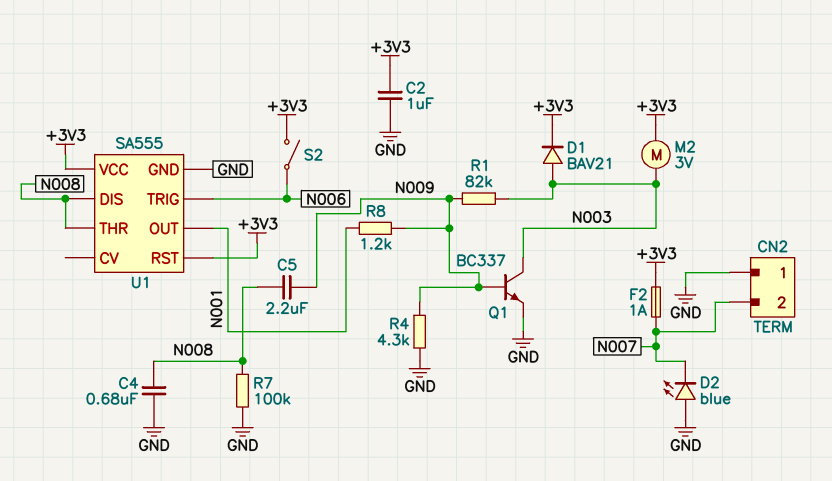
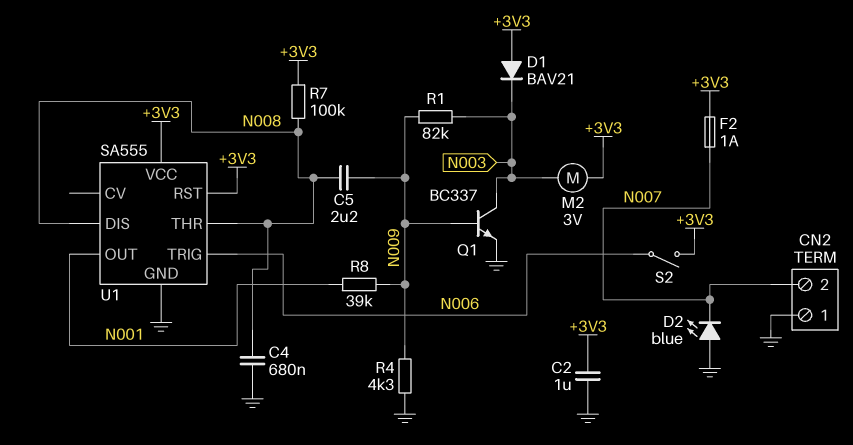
D1: diode BAV21 (A N003, K +3V3) -> diode BAV21 (A +3V3, K N003)
R7: 100k (GND, N008) -> 100k (+3V3, N008)
R8: 1.2k (N001, N009) -> 39k (N001, N009)

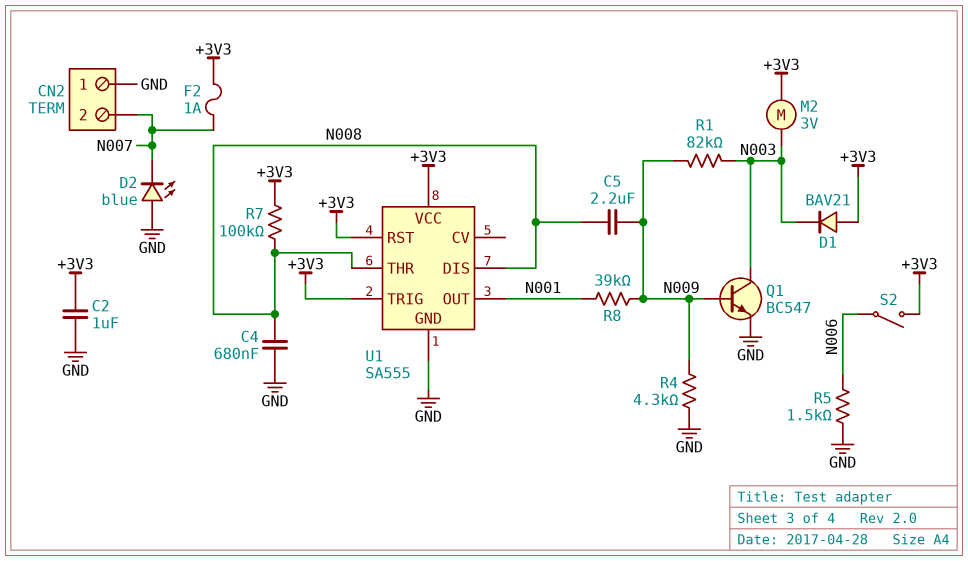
Q1: NPN BC337 (B N009, C N003, E GND) -> NPN BC547 (B N009, C N003, E GND)
R5: none -> 1.5k (GND, N006)
U1 pin TRIG: N006 -> +3V3

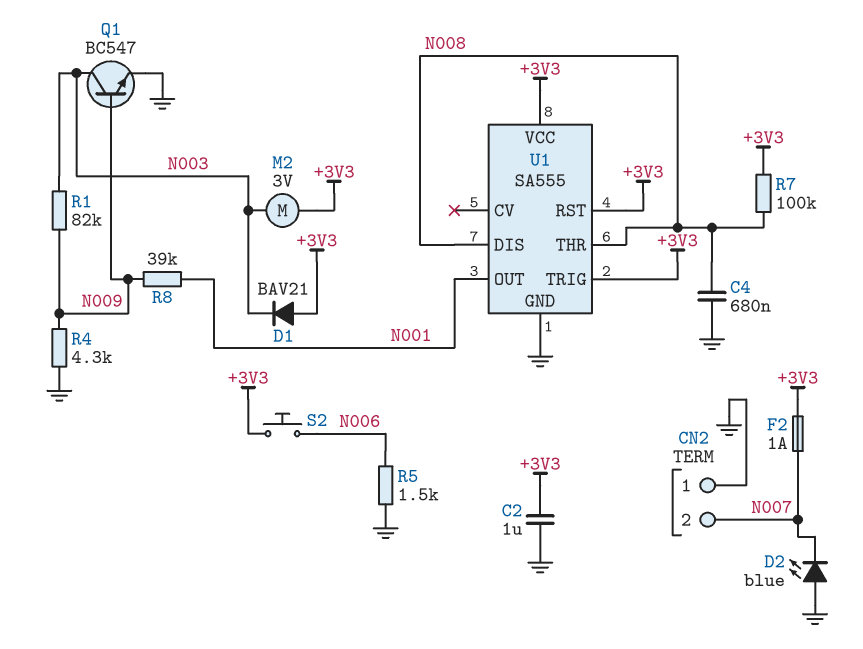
C5: 2.2uF (N008, N009) -> none
S2: switch (+3V3, N006) -> button (+3V3, N006)

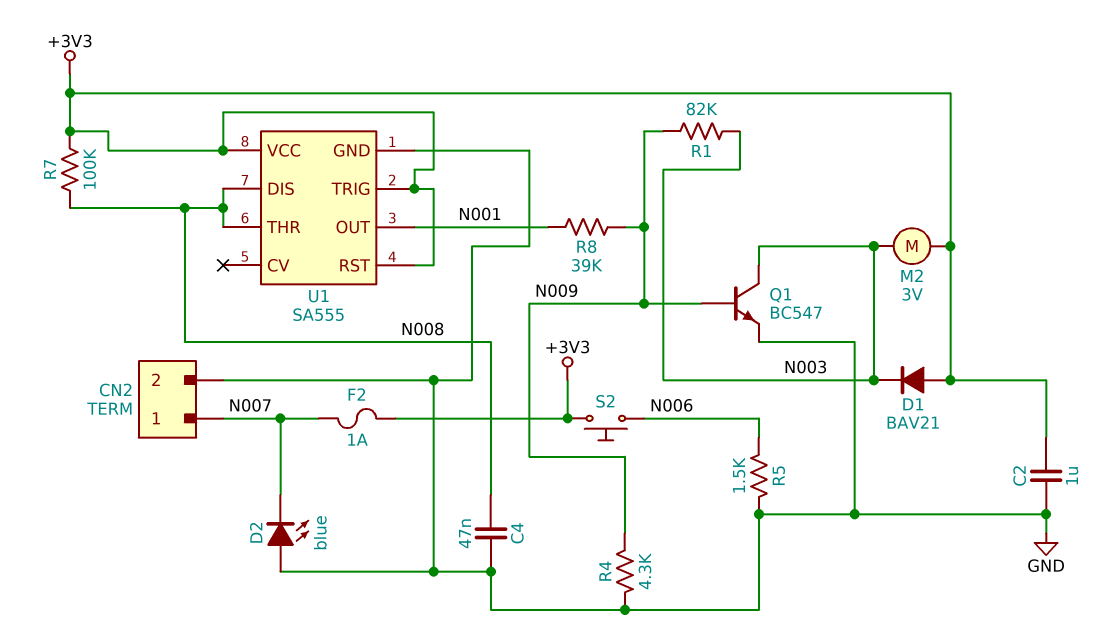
C4: 680nF (GND, N008) -> 47nF (GND, N008)
CN2 pin 1: GND -> N007
CN2 pin 2: N007 -> GND

